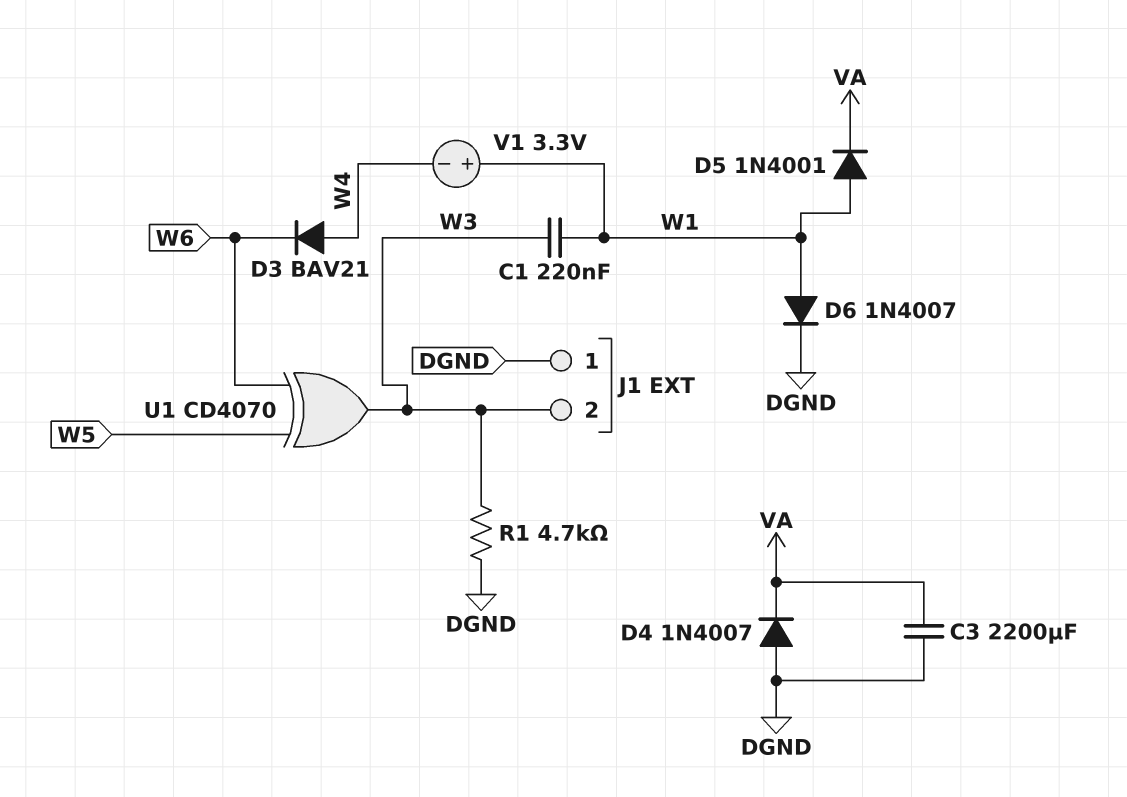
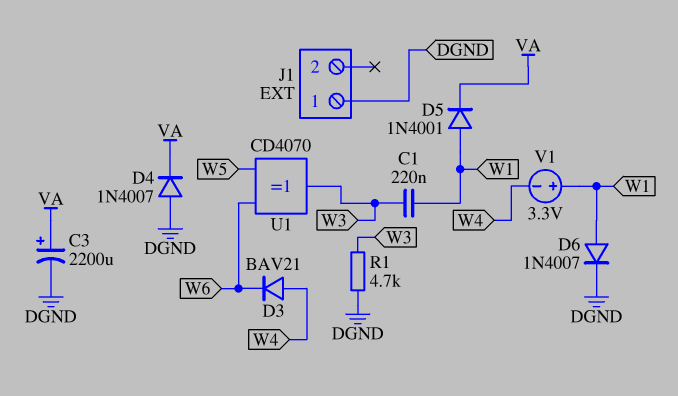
C3: 2200uF (DGND, VA) -> 2200uF (plus VA, minus DGND)
J1 pin 2: W3 -> none

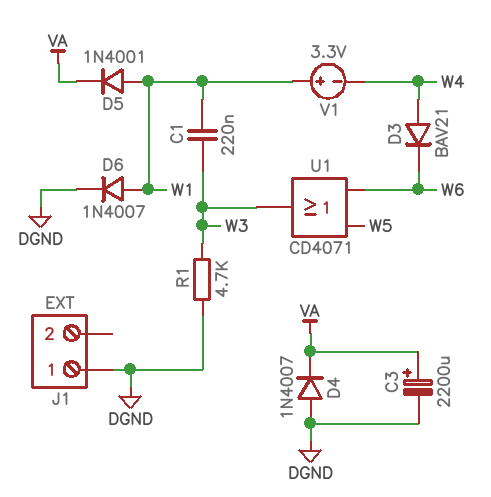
U1: XOR CD4070 (in W5, in W6, out W3) -> OR CD4071 (in W5, in W6, out W3)

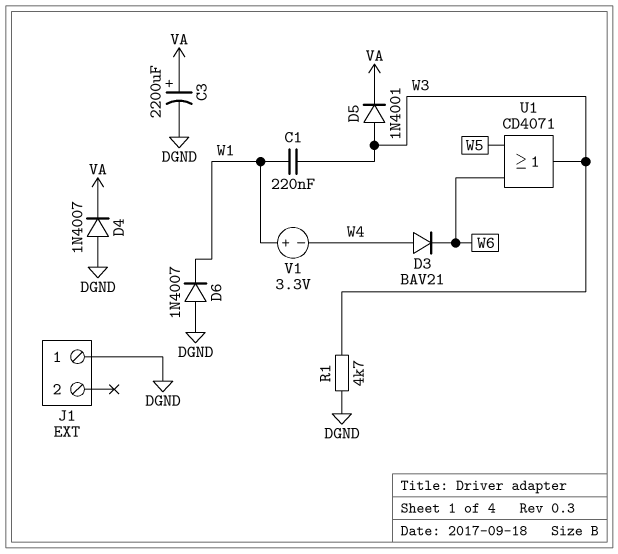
D5: diode 1N4001 (A W1, K VA) -> diode 1N4001 (A W3, K VA)
D6: diode 1N4007 (A W1, K DGND) -> diode 1N4007 (A DGND, K W1)

